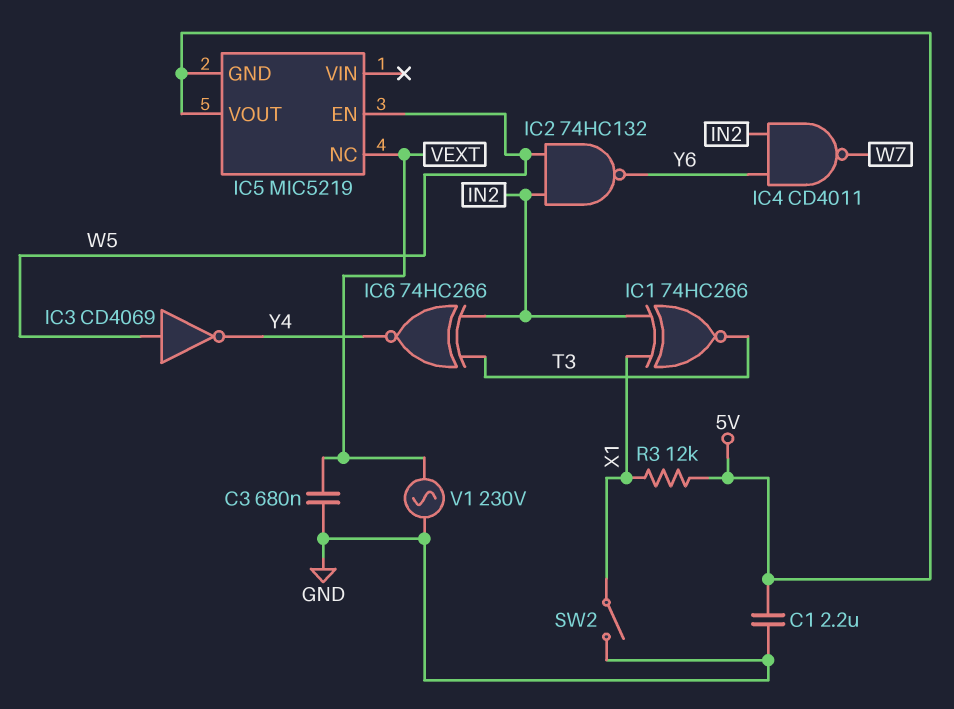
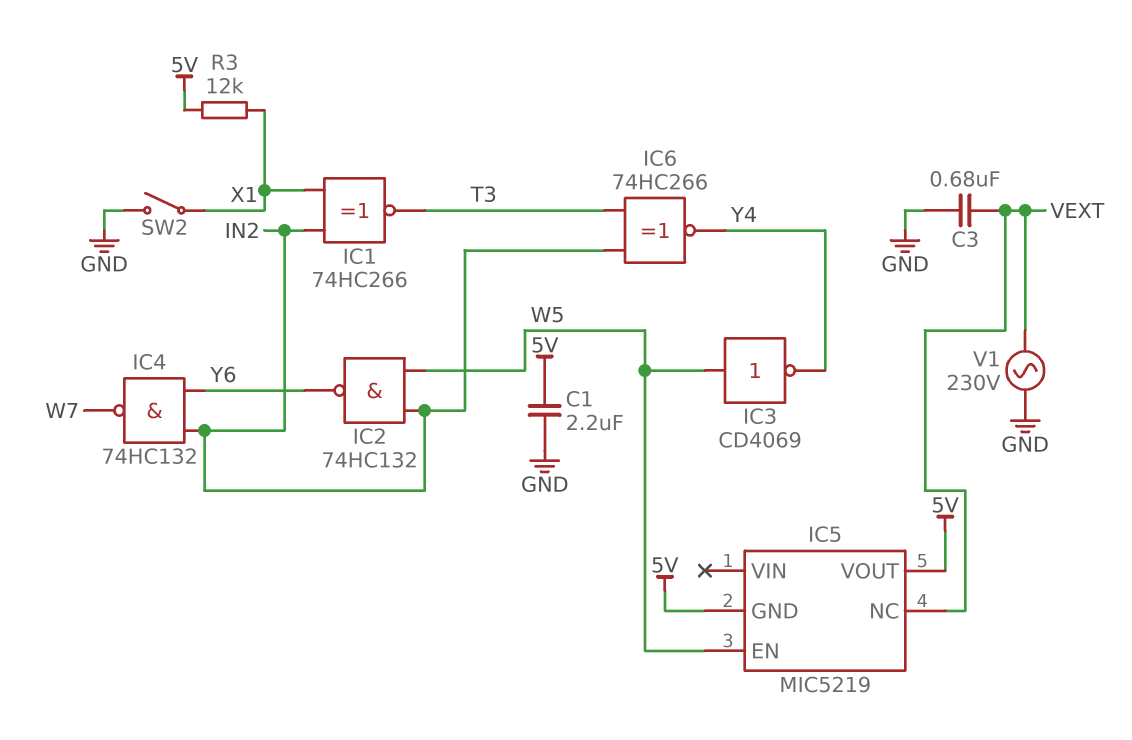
IC4: NAND CD4011 (in IN2, in Y6, out W7) -> NAND 74HC132 (in IN2, in Y6, out W7)

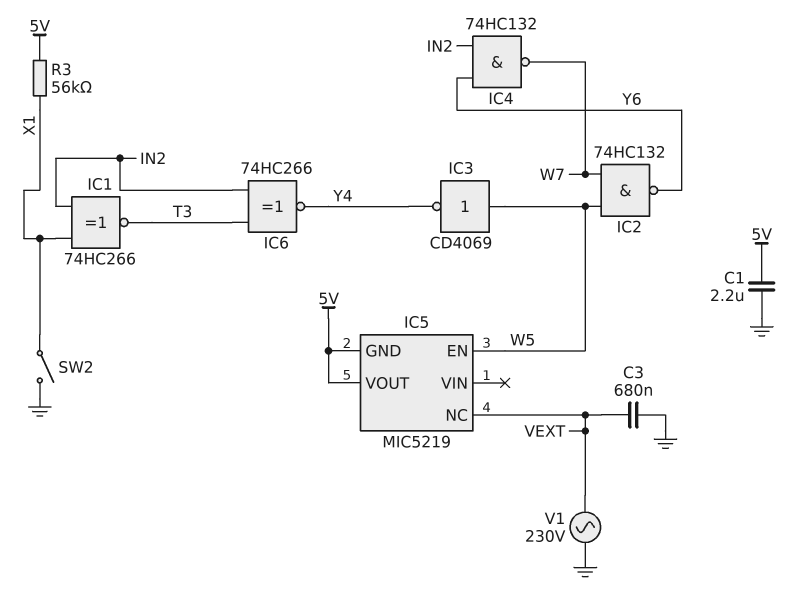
IC2: NAND 74HC132 (in IN2, in W5, out Y6) -> NAND 74HC132 (in W5, in W7, out Y6)
R3: 12k (5V, X1) -> 56k (5V, X1)

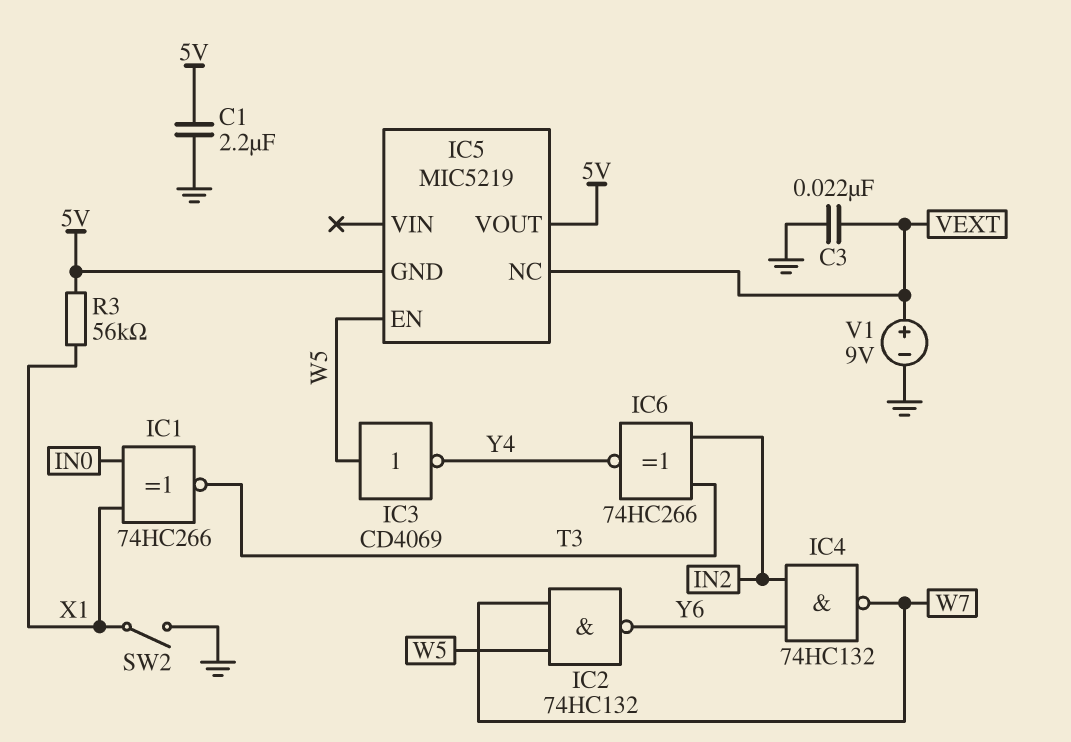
C3: 680nF (GND, VEXT) -> 22nF (GND, VEXT)
IC1: XNOR 74HC266 (in IN2, in X1, out T3) -> XNOR 74HC266 (in IN0, in X1, out T3)
V1: AC 230V (GND, VEXT) -> 9V (plus VEXT, minus GND)

